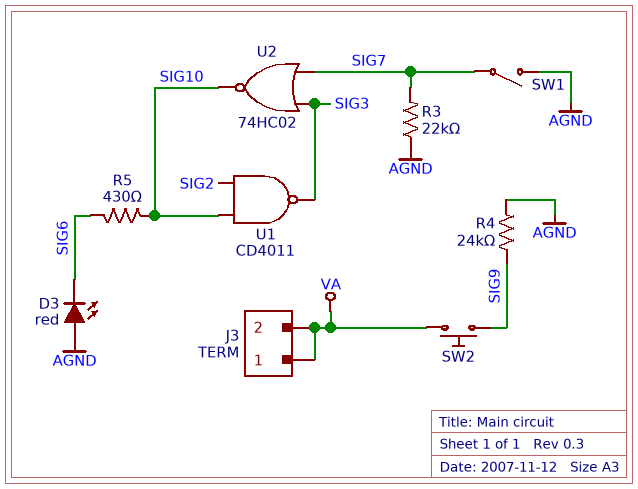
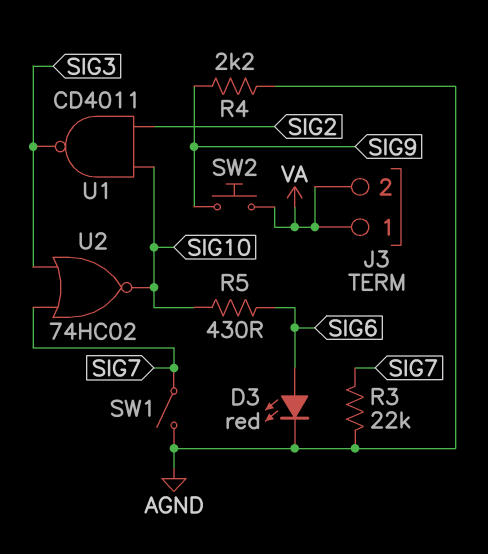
D3: LED red (A AGND, K SIG6) -> LED red (A SIG6, K AGND)
R4: 24k (AGND, SIG9) -> 2.2k (AGND, SIG9)

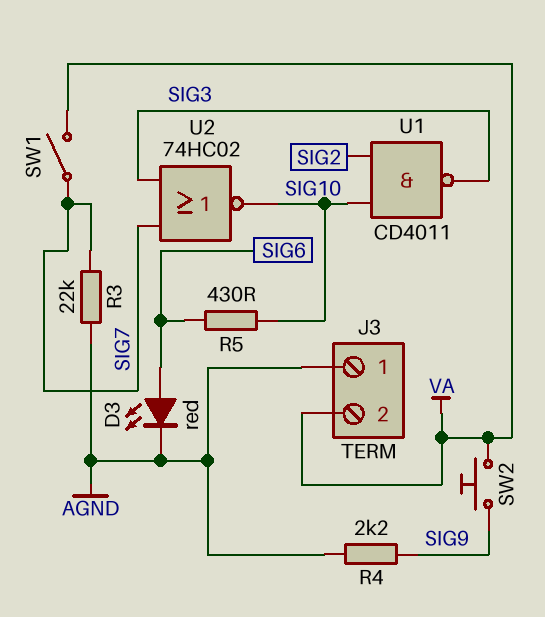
J3 pin 1: VA -> AGND
SW1: switch (AGND, SIG7) -> switch (SIG7, VA)

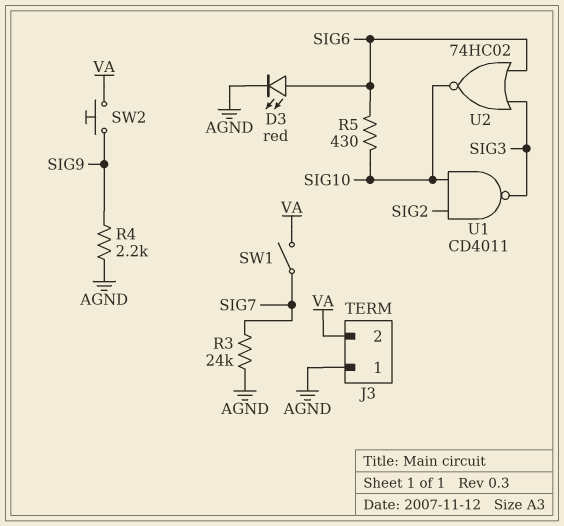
R3: 22k (AGND, SIG7) -> 24k (AGND, SIG7)
U2: NOR 74HC02 (in SIG3, in SIG7, out SIG10) -> NOR 74HC02 (in SIG3, in SIG6, out SIG10)

